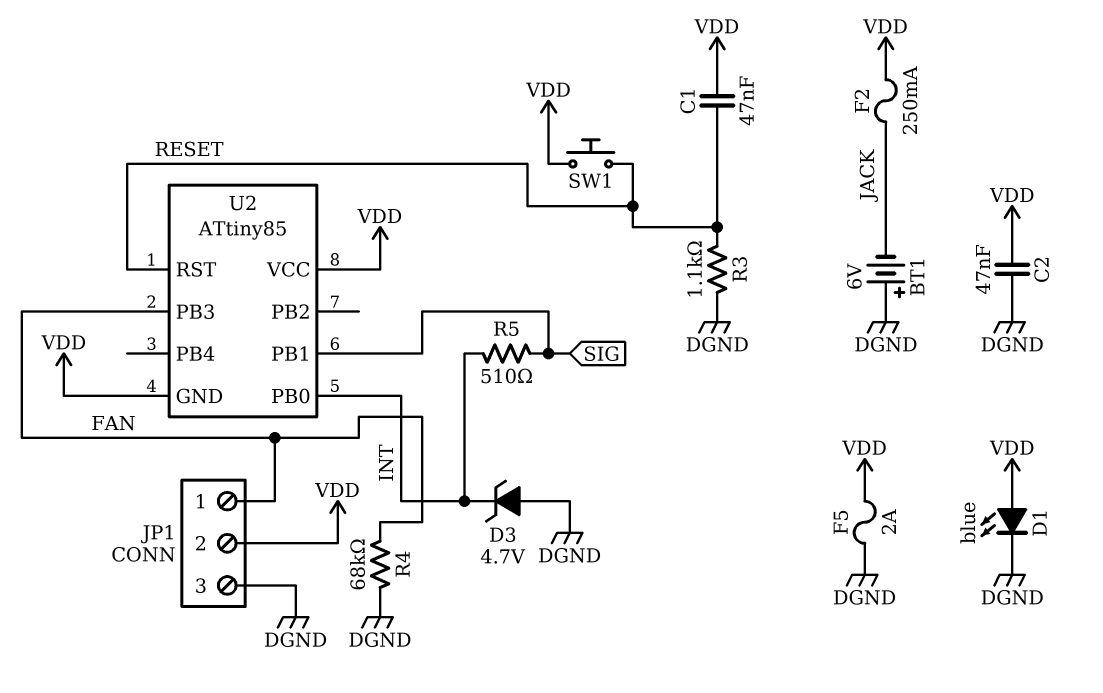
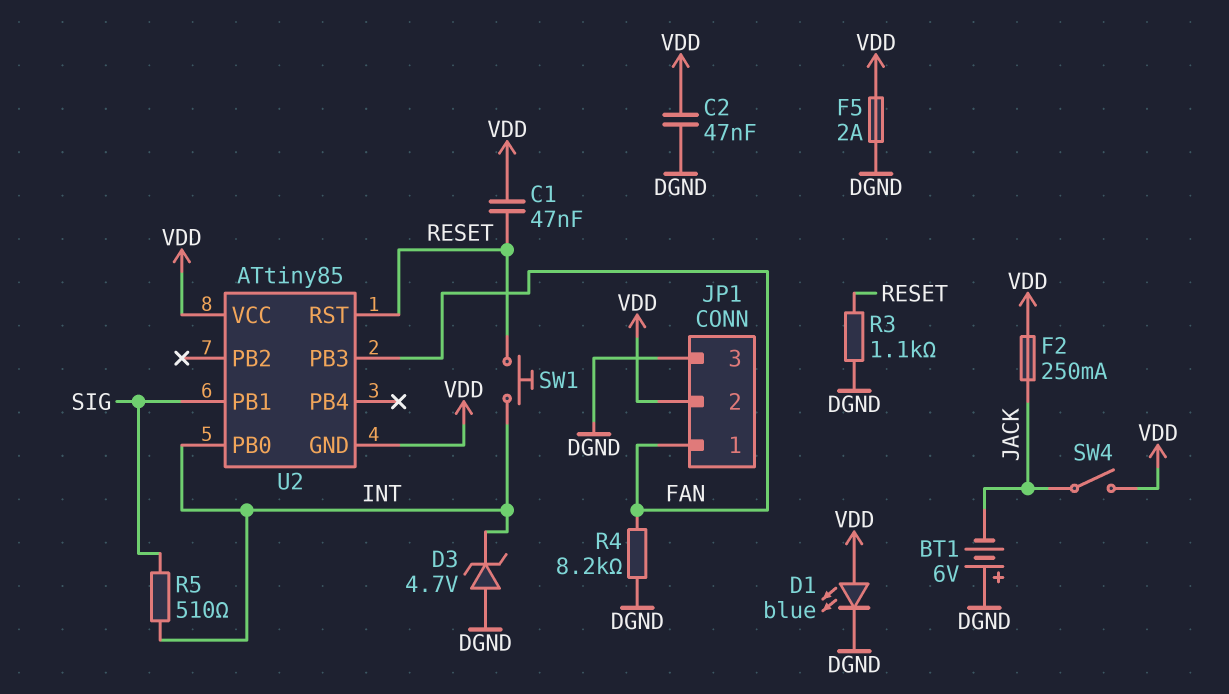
R4: 68k (DGND, FAN) -> 8.2k (DGND, FAN)
SW1: button (RESET, VDD) -> button (INT, RESET)
SW4: none -> switch (JACK, VDD)

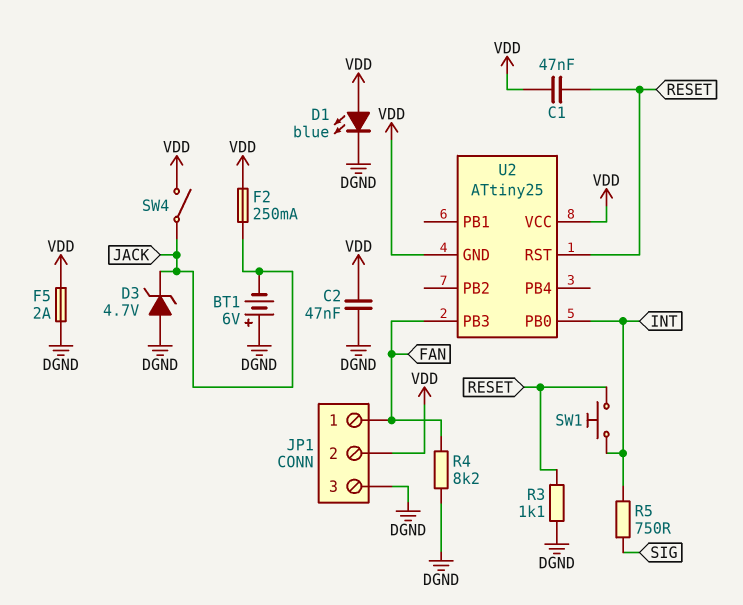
D3: zener 4.7V (A DGND, K INT) -> zener 4.7V (A DGND, K JACK)
R5: 510 (INT, SIG) -> 750 (INT, SIG)
U2: ATtiny85 -> ATtiny25
U2 pin PB1: SIG -> none

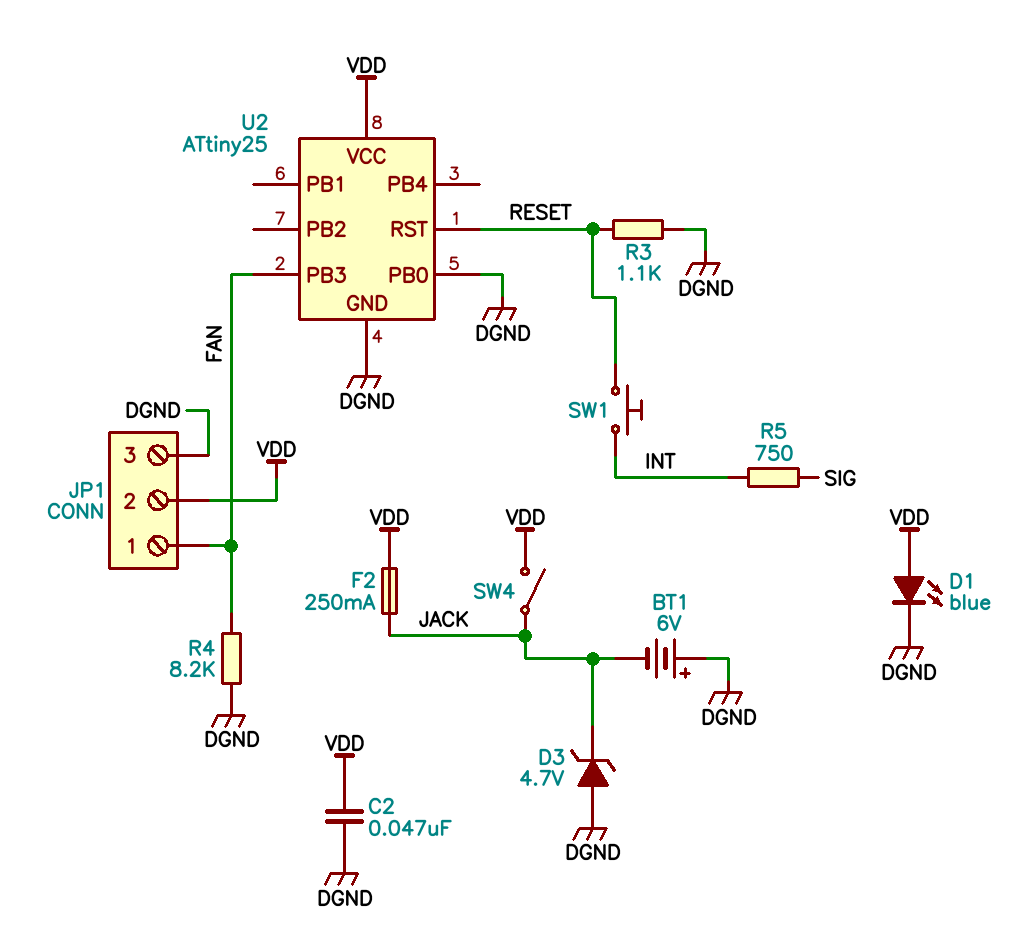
C1: 47nF (RESET, VDD) -> none
F5: 2A (DGND, VDD) -> none
U2 pin GND: VDD -> DGND
U2 pin PB0: INT -> DGND

